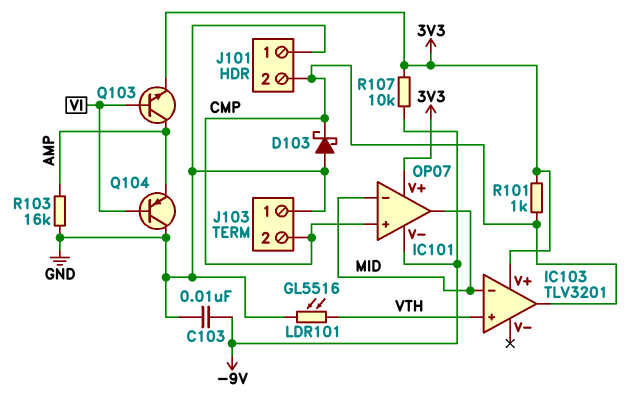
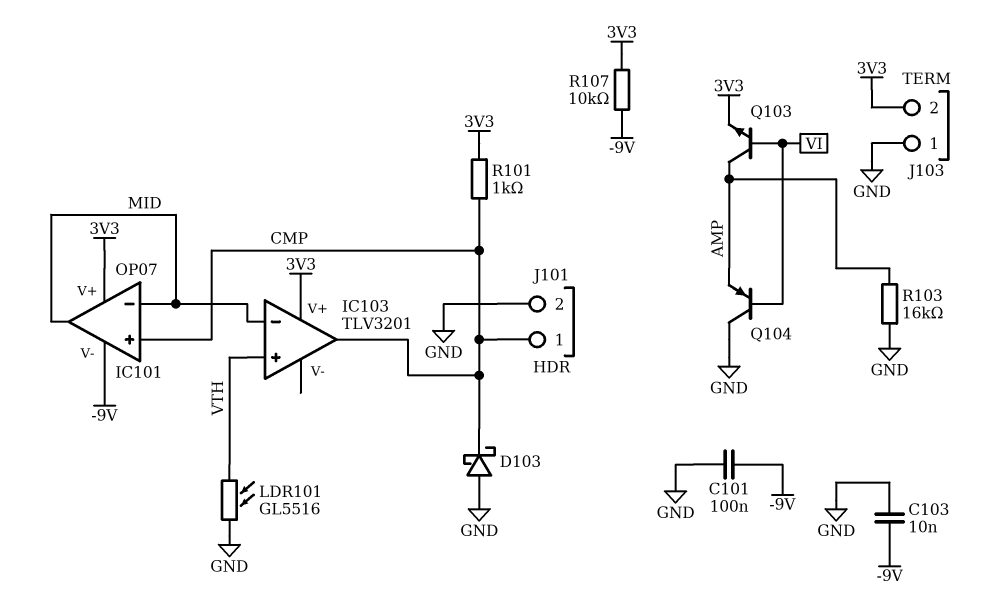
C101: none -> 100nF (-9V, GND)
J101 pin 1: GND -> CMP
J101 pin 2: CMP -> GND
J103 pin 2: CMP -> 3V3

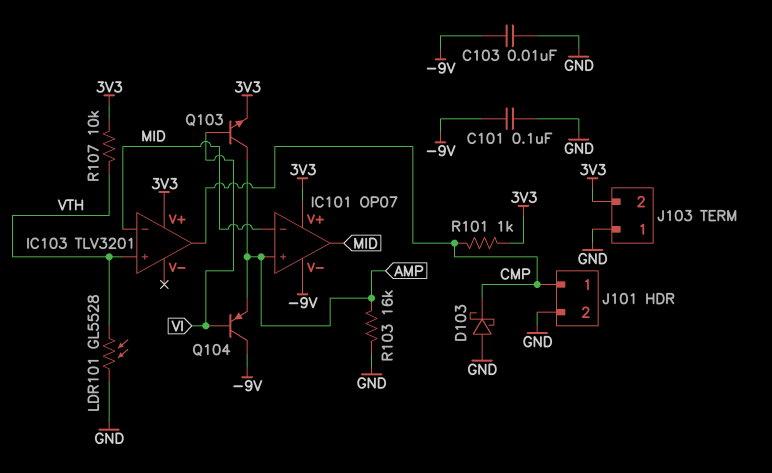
IC101 pin in+: CMP -> AMP
LDR101: GL5516 (GND, VTH) -> GL5528 (GND, VTH)
Q104: PNP (B VI, C GND, E AMP) -> PNP (B VI, C -9V, E AMP)
R107: 10k (-9V, 3V3) -> 10k (3V3, VTH)

